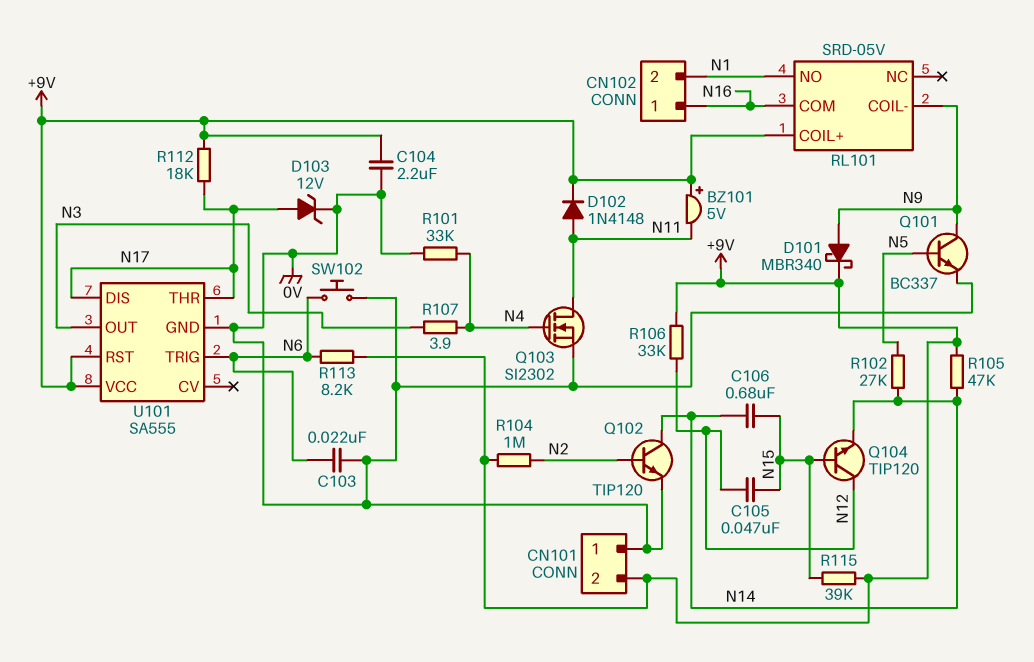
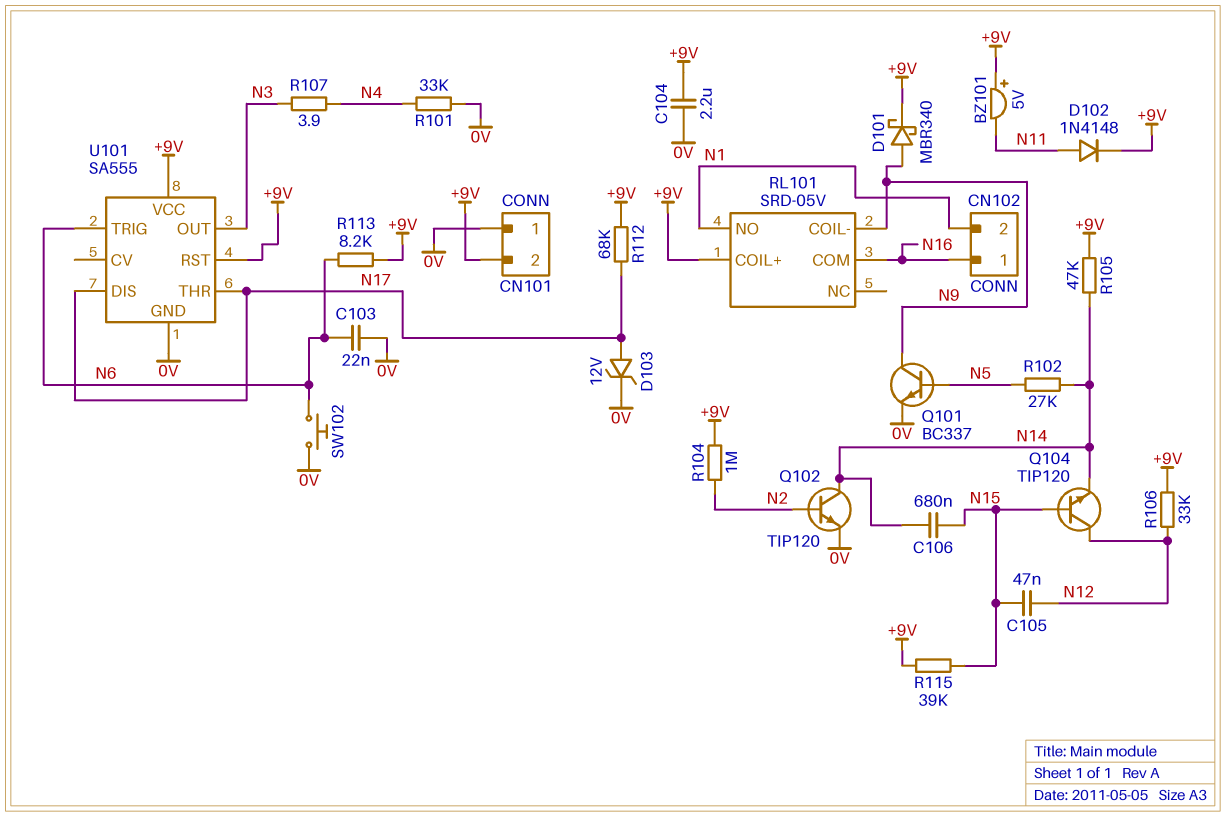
Q103: NMOS SI2302 (G N4, D N11, S 0V) -> none
R112: 18k (+9V, N17) -> 68k (+9V, N17)

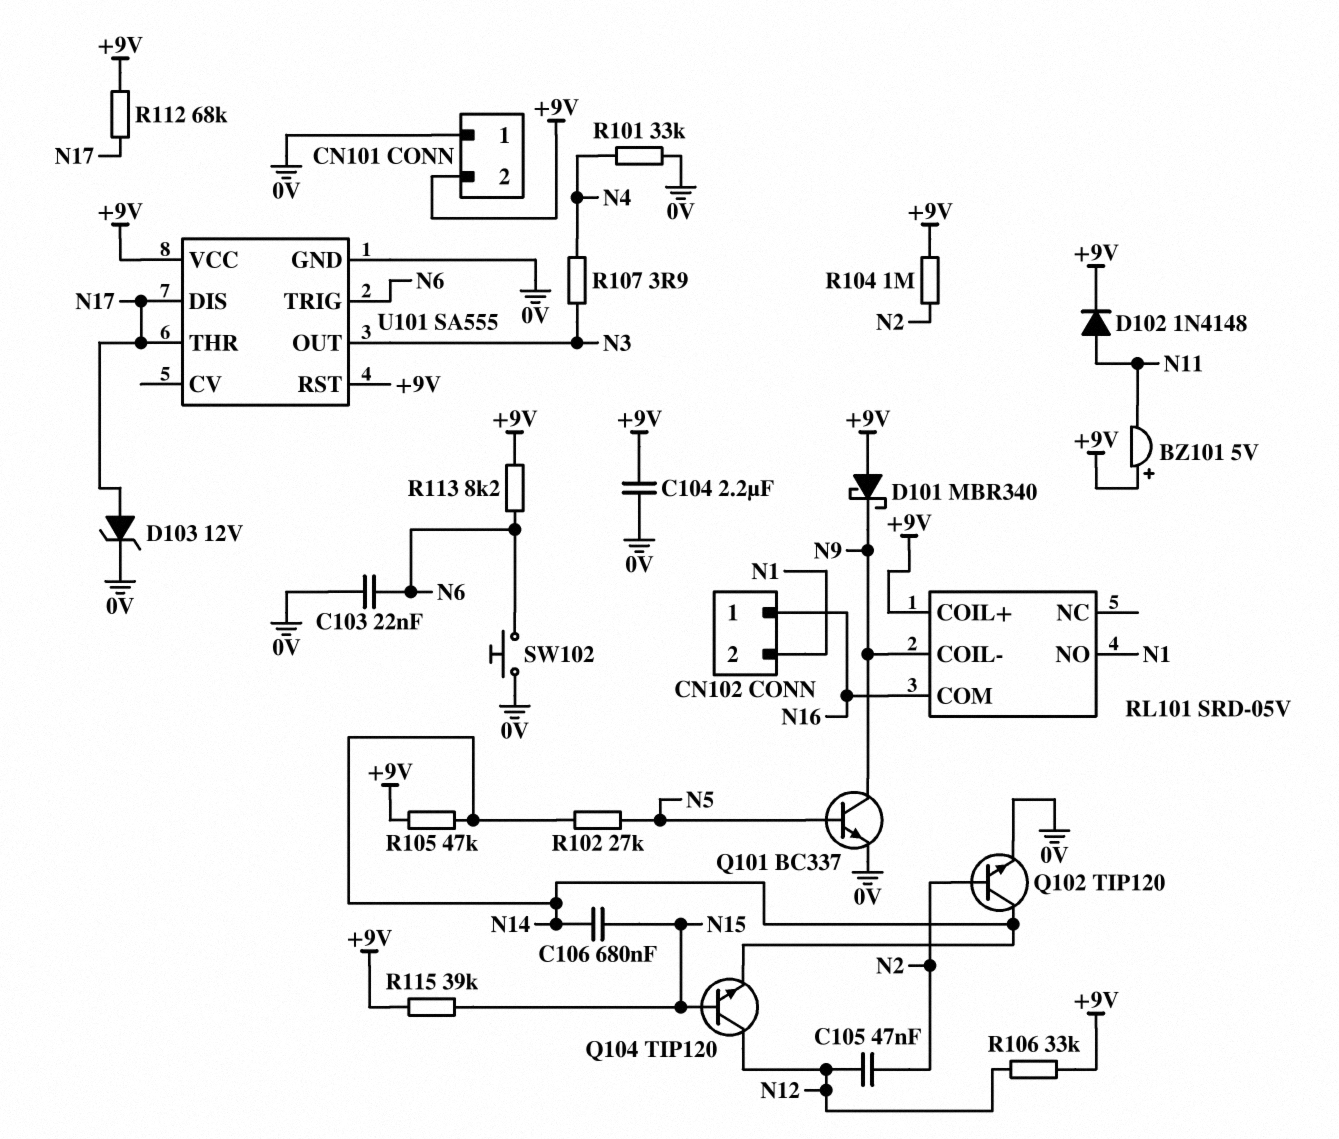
C105: 47nF (N12, N15) -> 47nF (N2, N12)
D101: schottky MBR340 (A N9, K +9V) -> schottky MBR340 (A +9V, K N9)

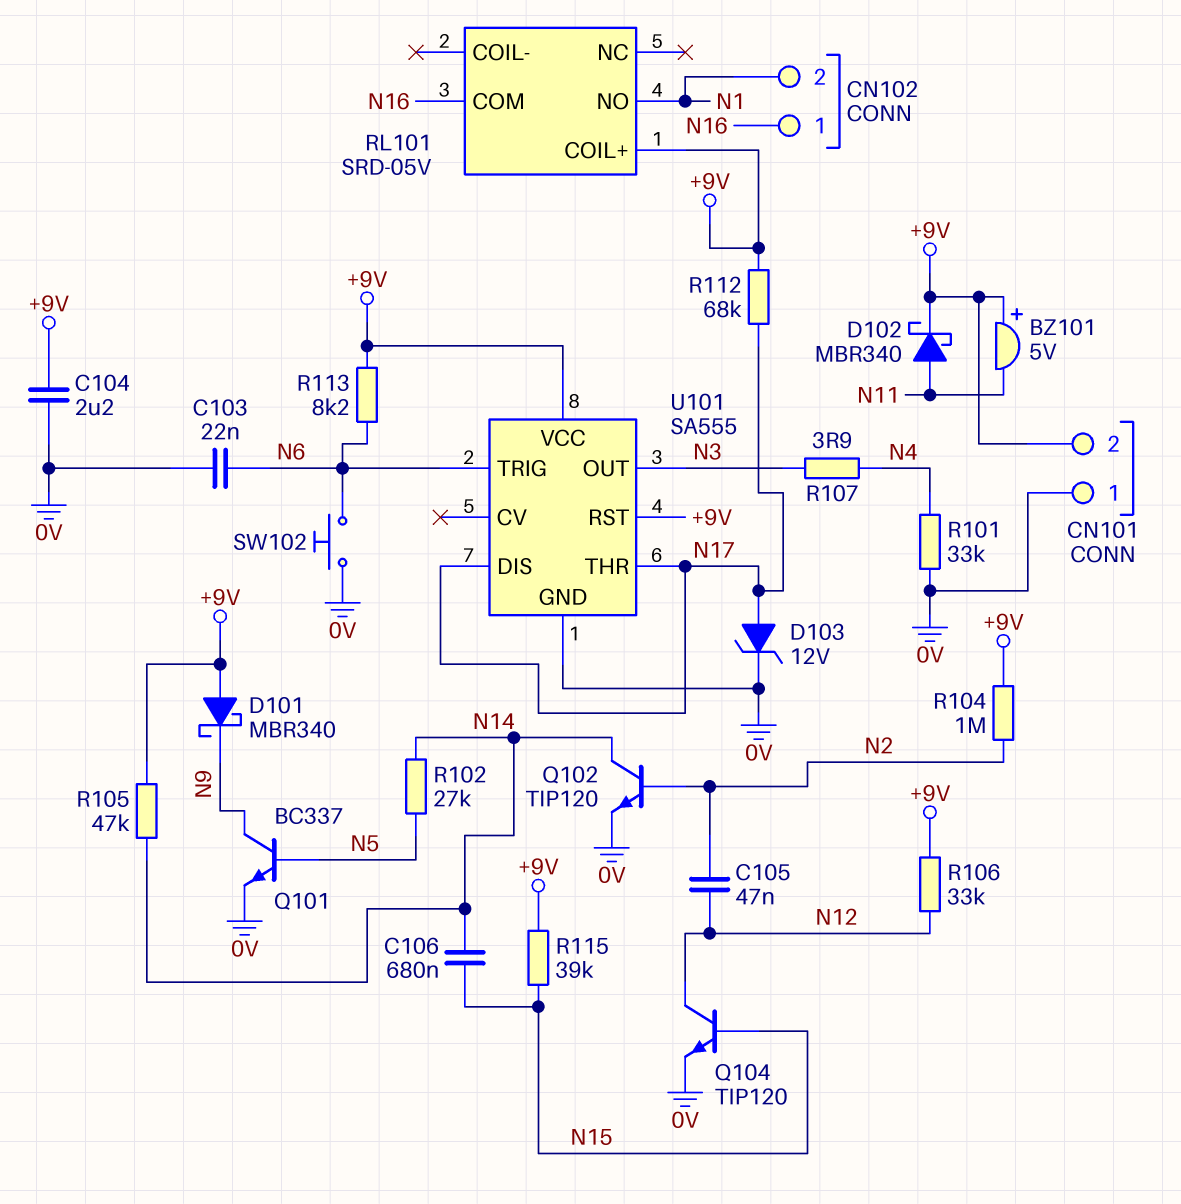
D102: diode 1N4148 (A N11, K +9V) -> schottky MBR340 (A N11, K +9V)
Q104: NPN TIP120 (B N15, C N12, E N14) -> NPN TIP120 (B N15, C N12, E 0V)
RL101 pin COIL-: N9 -> none

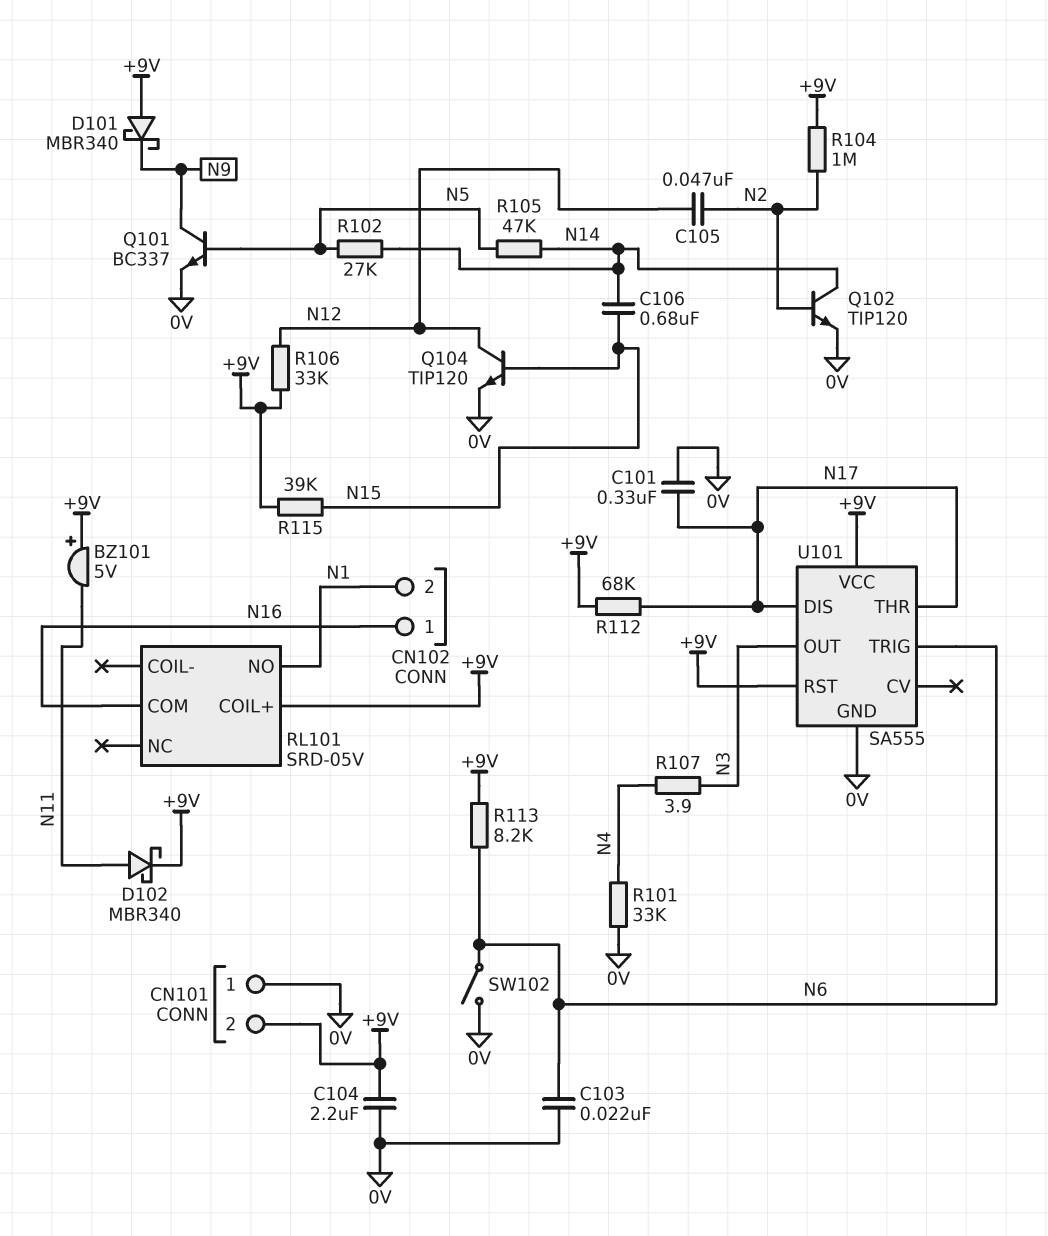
C101: none -> 330nF (0V, N17)
D103: zener 12V (A N17, K 0V) -> none
R105: 47k (+9V, N14) -> 47k (N5, N14)
SW102: button (0V, N6) -> switch (0V, N6)

